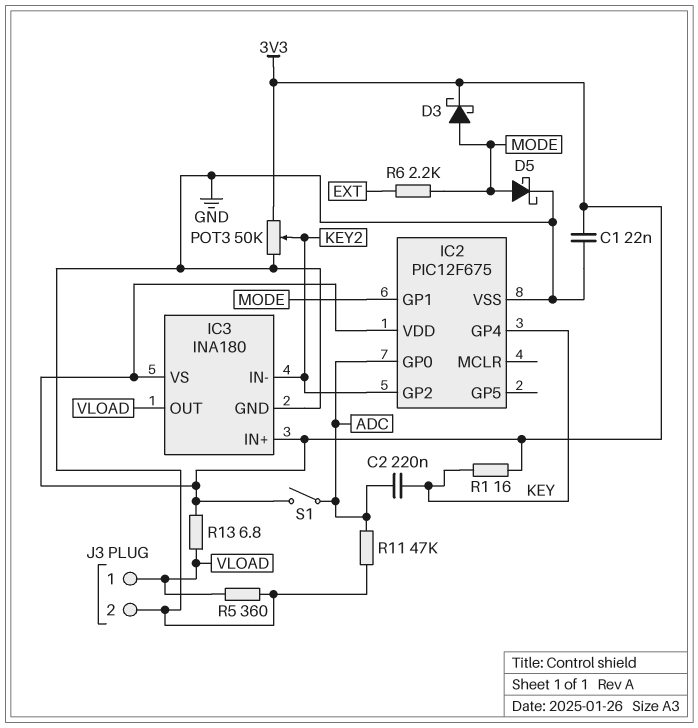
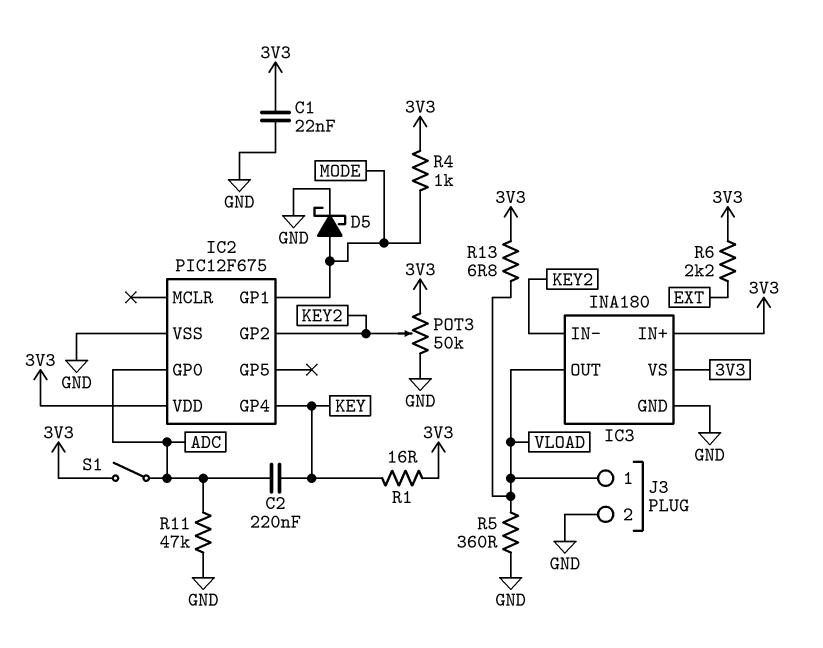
D3: schottky (A MODE, K 3V3) -> none
R4: none -> 1k (3V3, MODE)
R6: 2.2k (EXT, MODE) -> 2.2k (3V3, EXT)

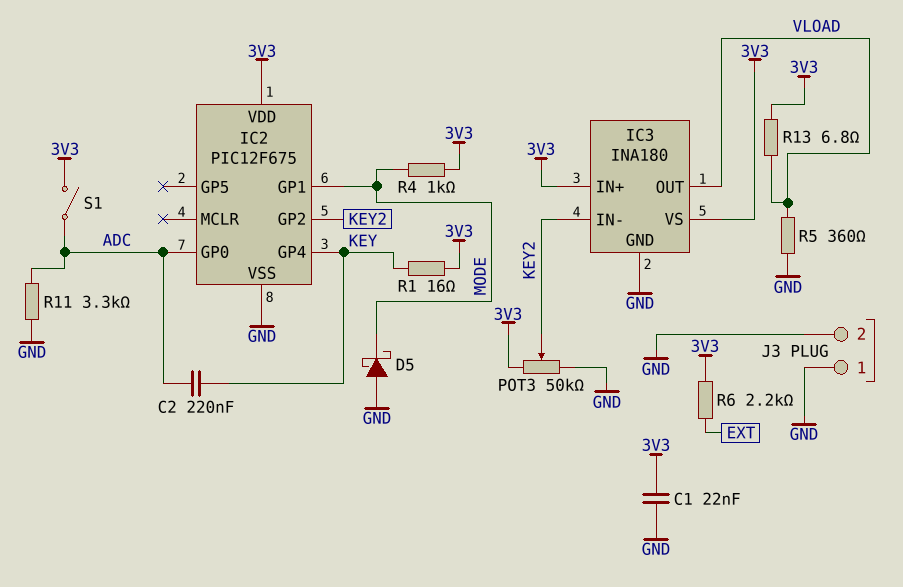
D5: schottky (A MODE, K GND) -> schottky (A GND, K MODE)
J3 pin 1: VLOAD -> GND
R11: 47k (ADC, GND) -> 3.3k (ADC, GND)

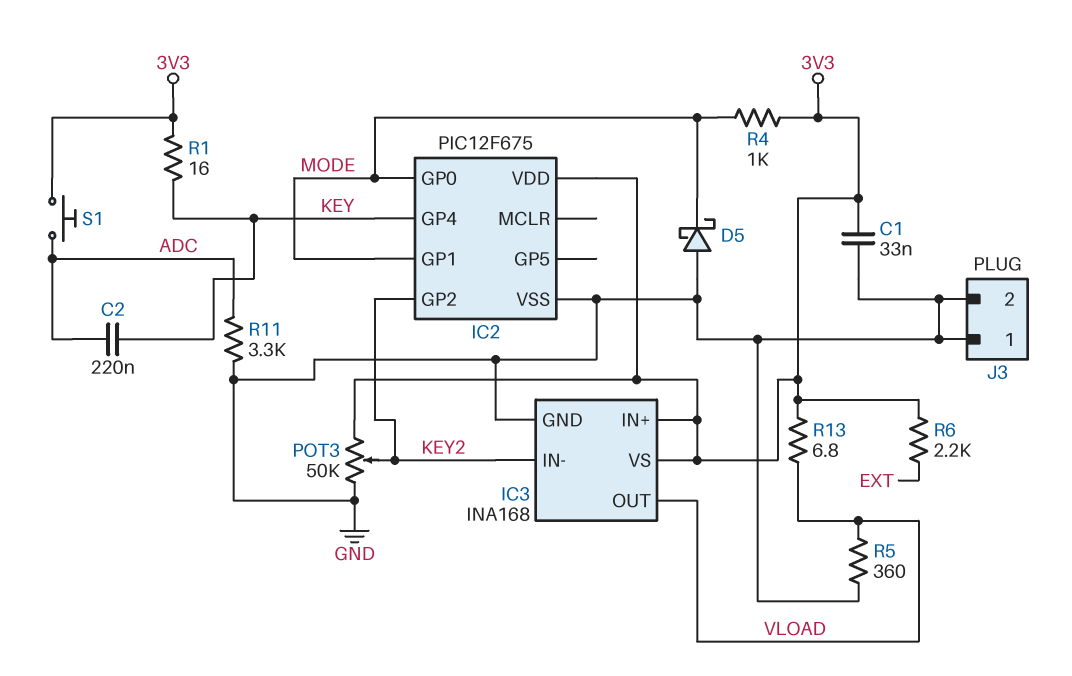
C1: 22nF (3V3, GND) -> 33nF (3V3, GND)
IC2 pin GP0: ADC -> MODE
IC3: INA180 -> INA168
S1: switch (3V3, ADC) -> button (3V3, ADC)

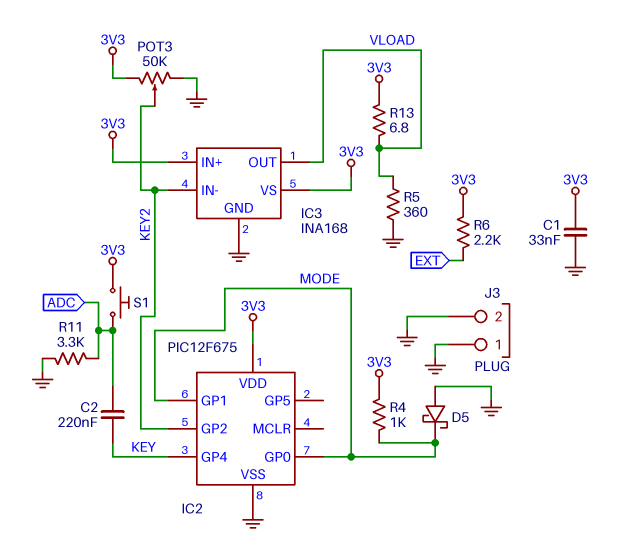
R1: 16 (3V3, KEY) -> none

